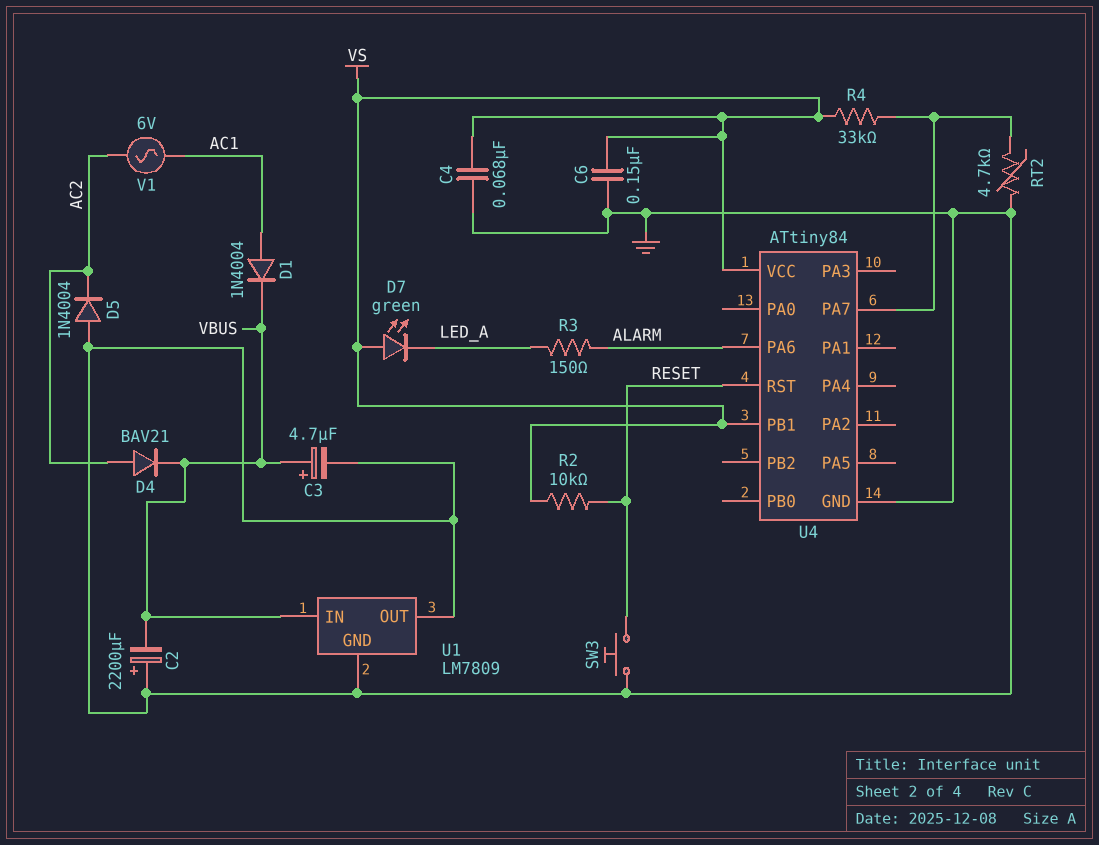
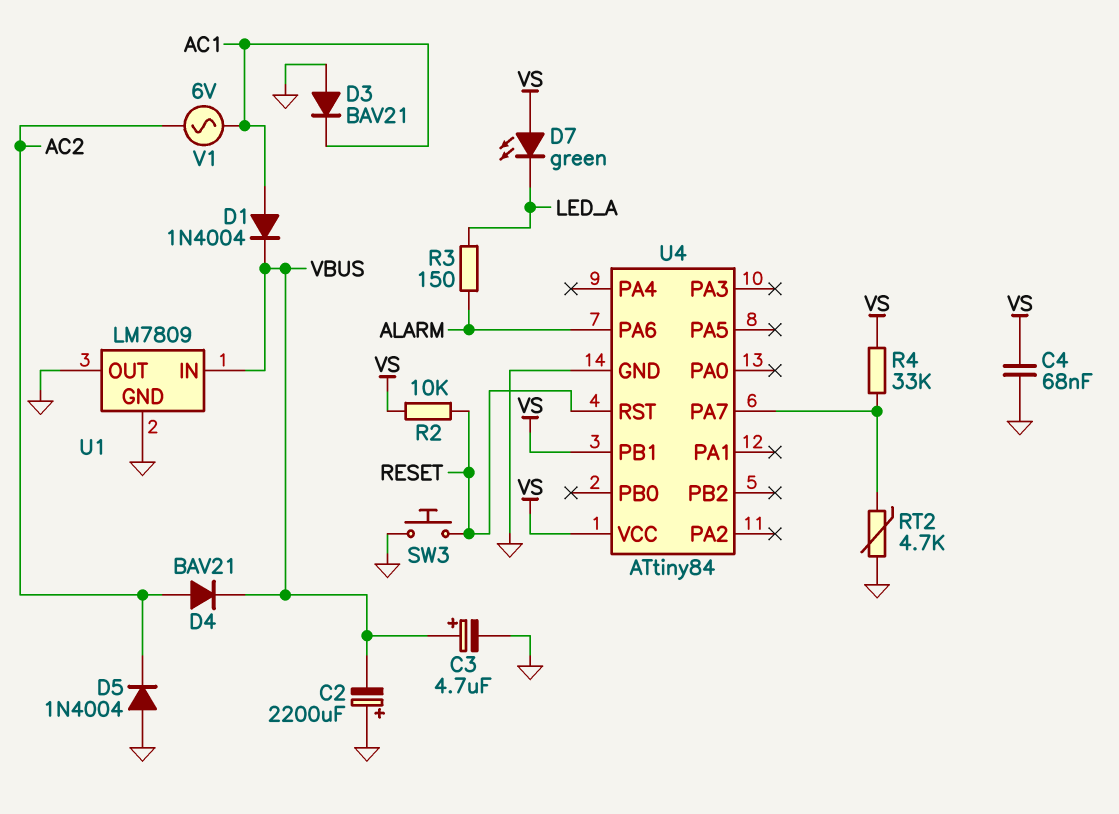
C6: 150nF (GND, VS) -> none
D3: none -> diode BAV21 (A GND, K AC1)

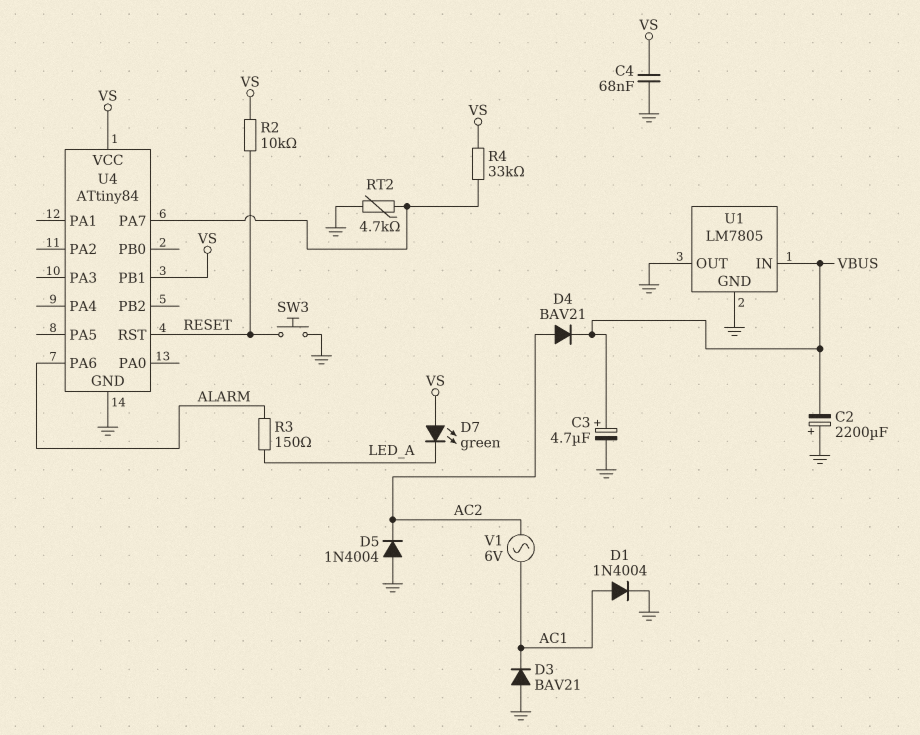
D1: diode 1N4004 (A AC1, K VBUS) -> diode 1N4004 (A AC1, K GND)
U1: LM7809 -> LM7805

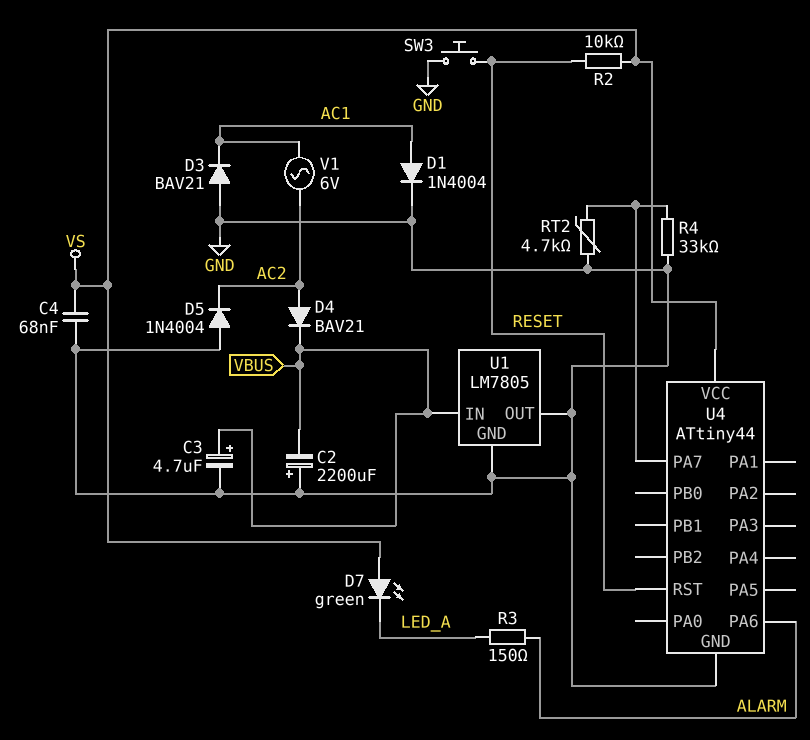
R4: 33k (U4/PA7, VS) -> 33k (GND, U4/PA7)
U4: ATtiny84 -> ATtiny44
U4 pin PB1: VS -> none

